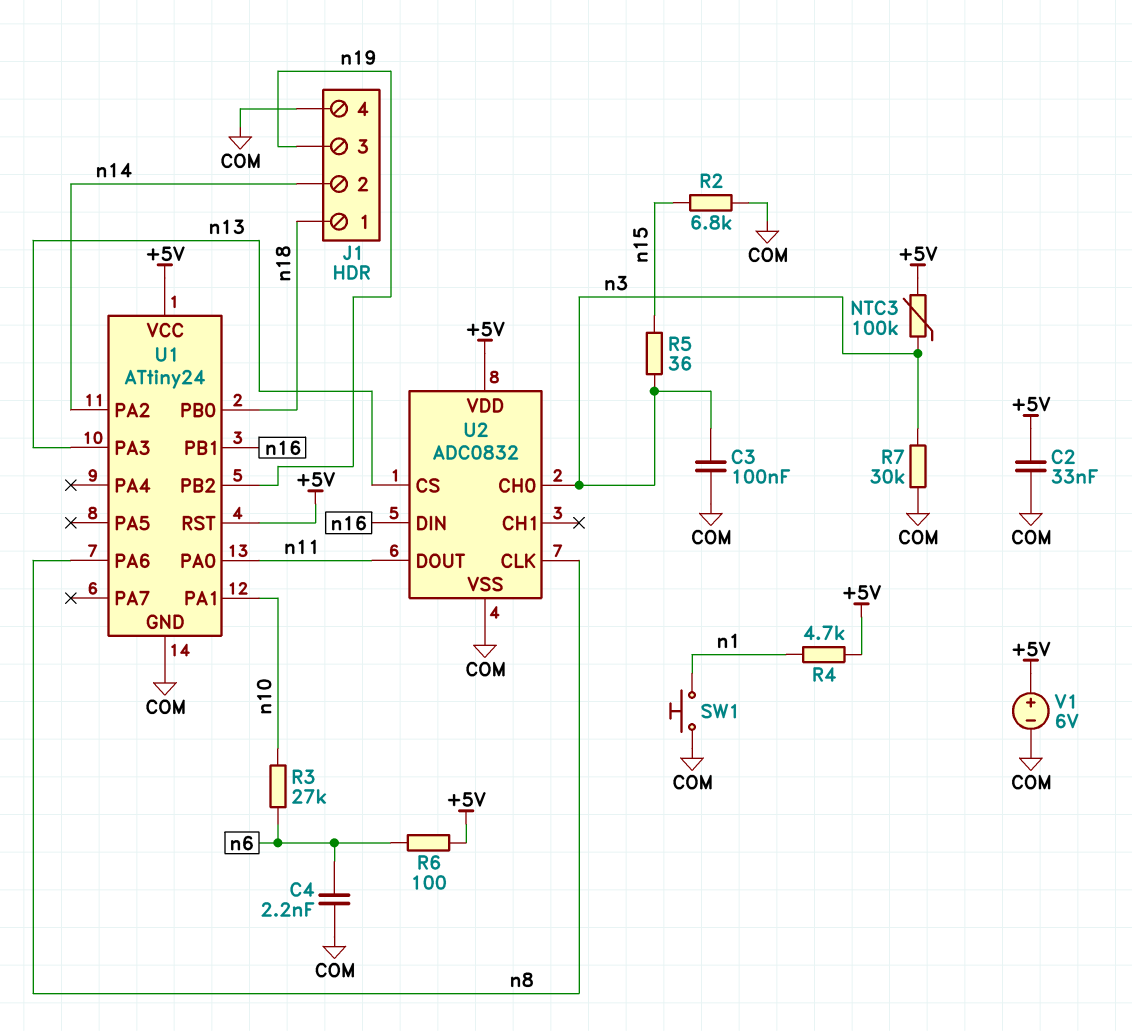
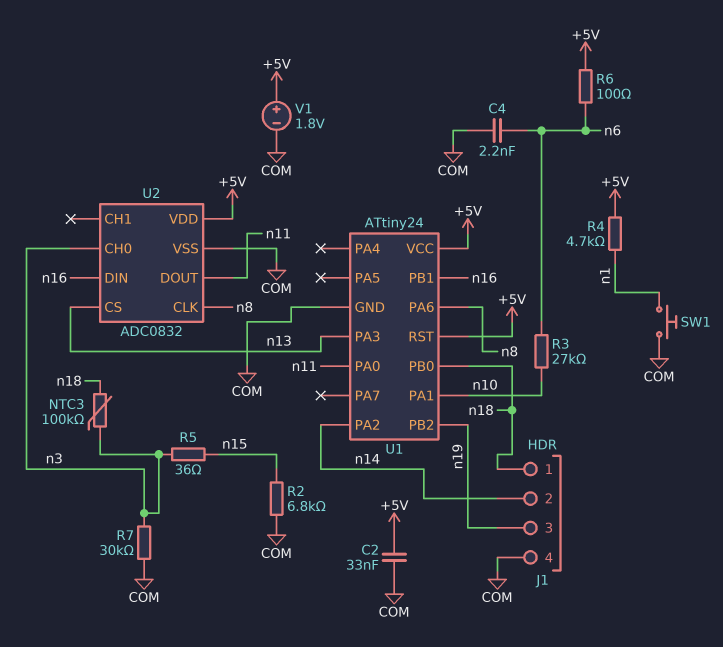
C3: 100nF (COM, n3) -> none
NTC3: 100k (+5V, n3) -> 100k (n3, n18)
V1: 6V (plus +5V, minus COM) -> 1.8V (plus +5V, minus COM)

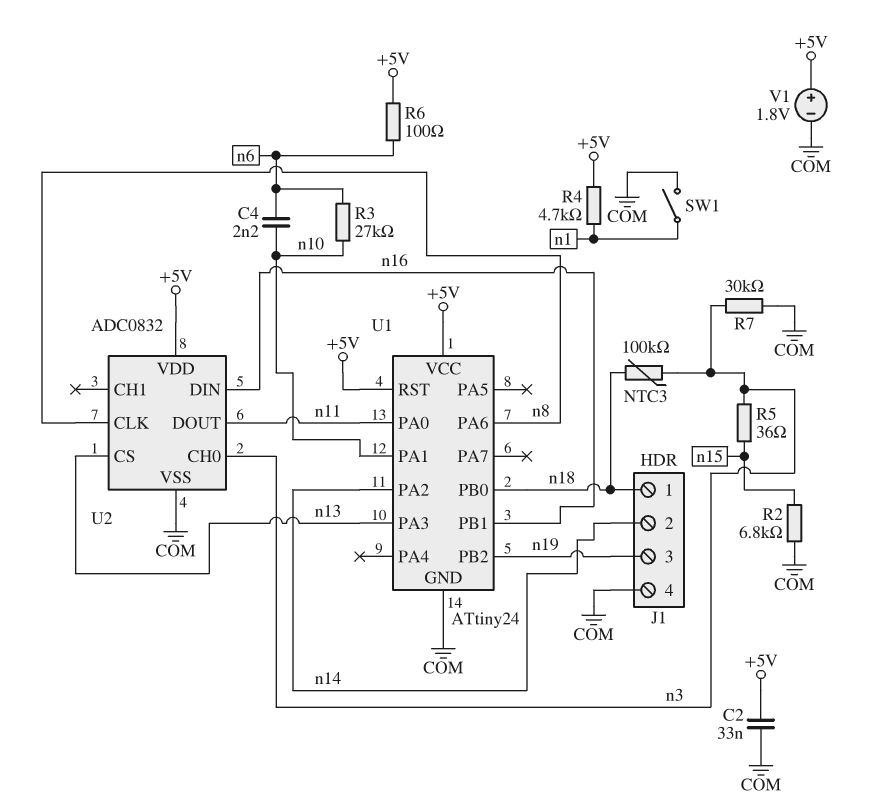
C4: 2.2nF (COM, n6) -> 2.2nF (n6, n10)
SW1: button (COM, n1) -> switch (COM, n1)

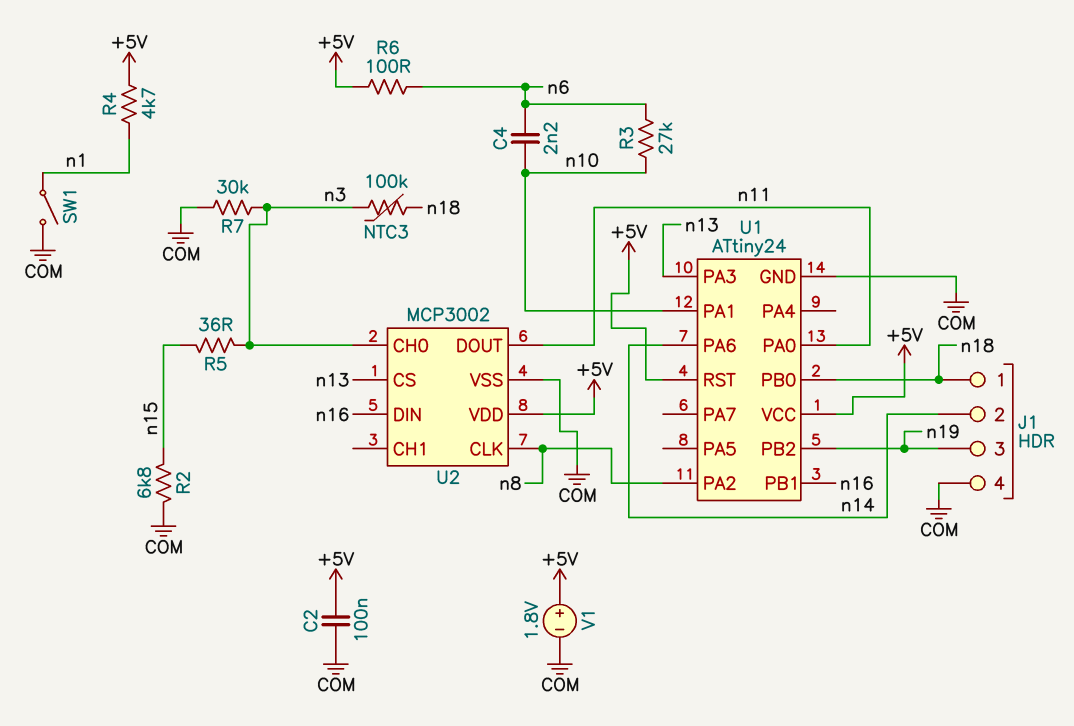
C2: 33nF (+5V, COM) -> 100nF (+5V, COM)
U1 pin PA2: n14 -> n8
U1 pin PA6: n8 -> n14
U2: ADC0832 -> MCP3002

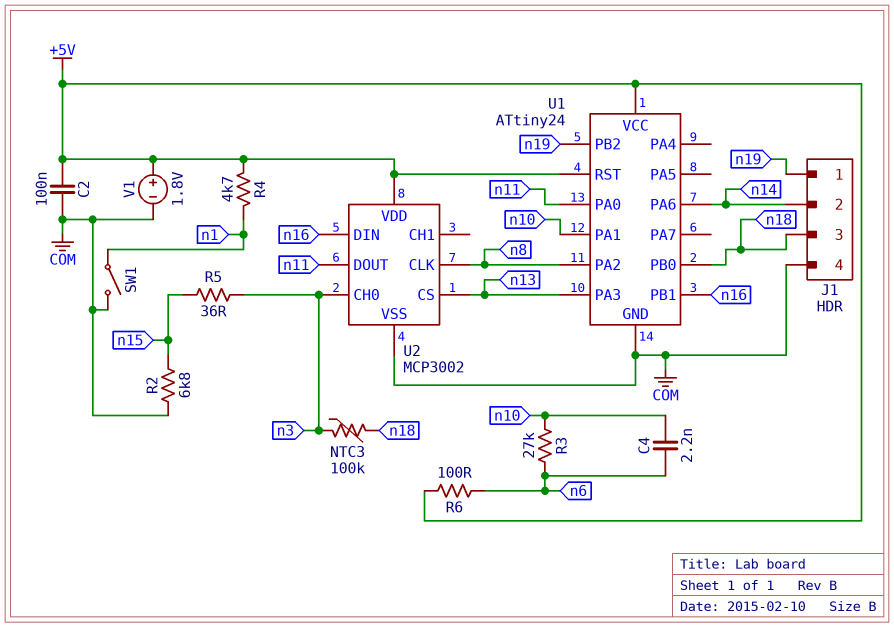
J1 pin 1: n18 -> n19
J1 pin 3: n19 -> n18
R7: 30k (COM, n3) -> none

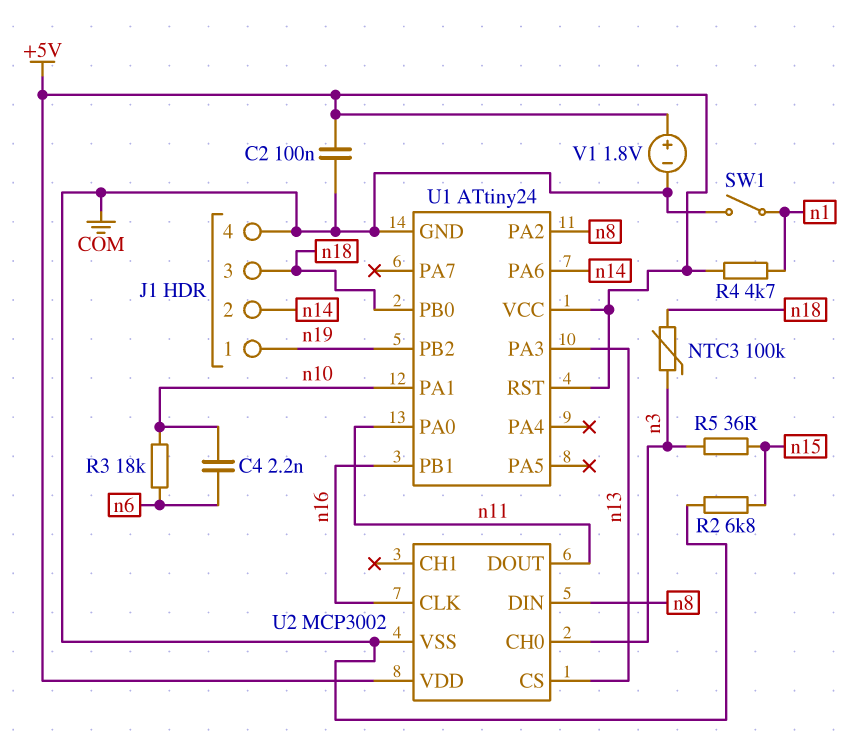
R3: 27k (n6, n10) -> 18k (n6, n10)
R6: 100 (+5V, n6) -> none
U2 pin CLK: n8 -> n16
U2 pin DIN: n16 -> n8

